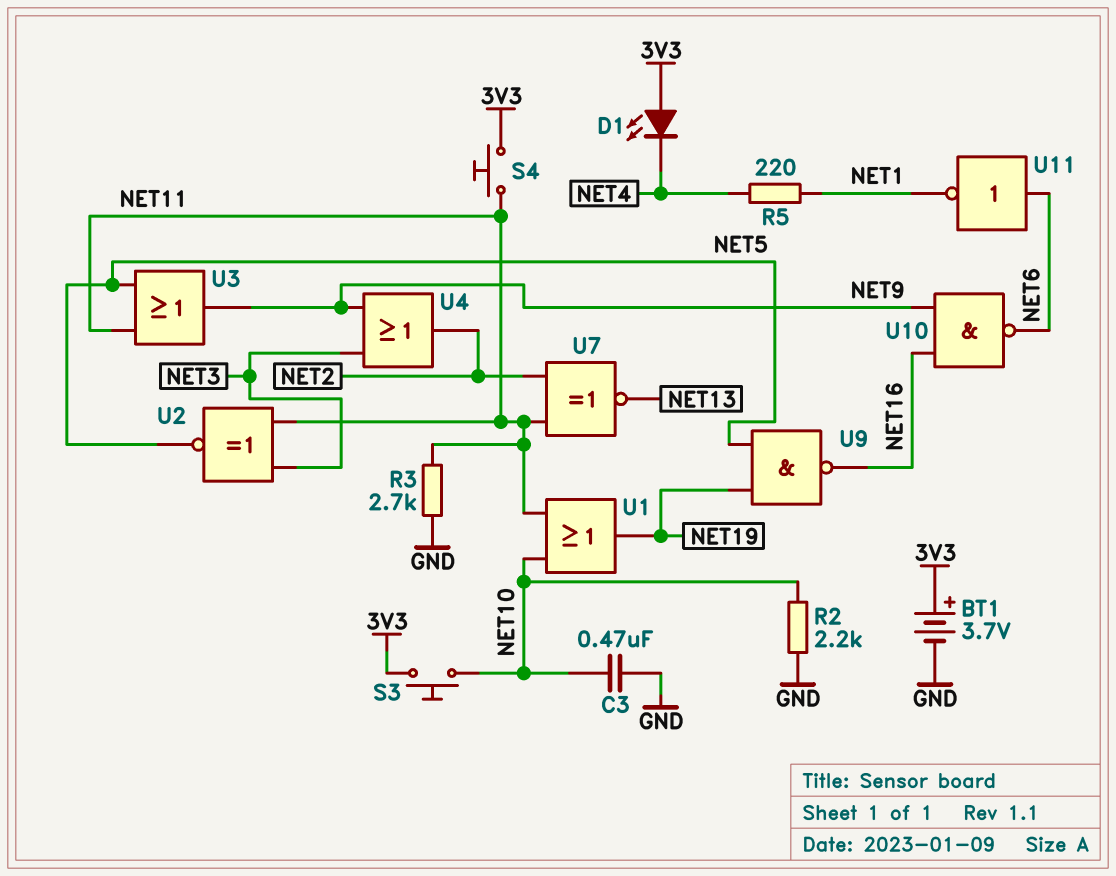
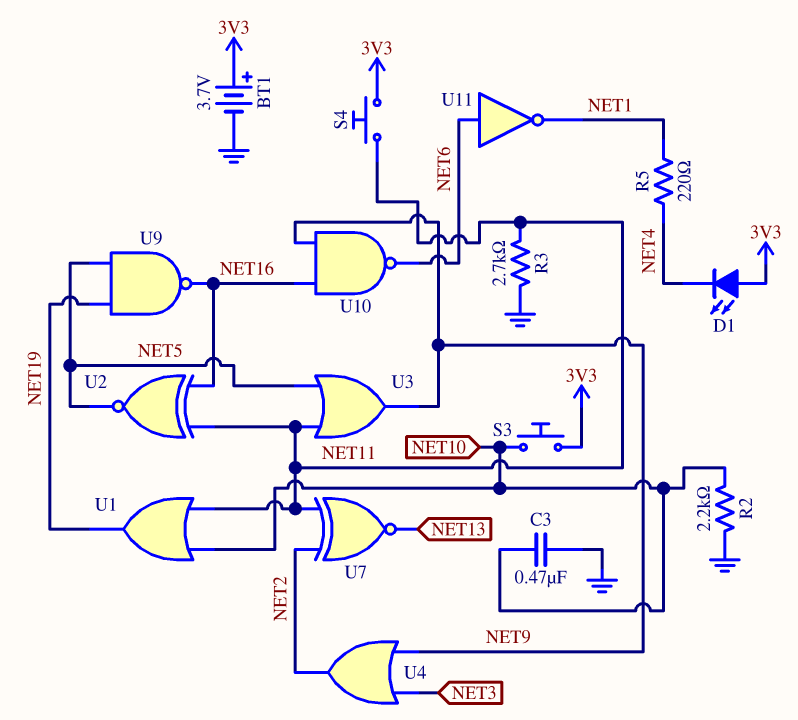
U2: XNOR (in NET3, in NET11, out NET5) -> XNOR (in NET11, in NET16, out NET5)

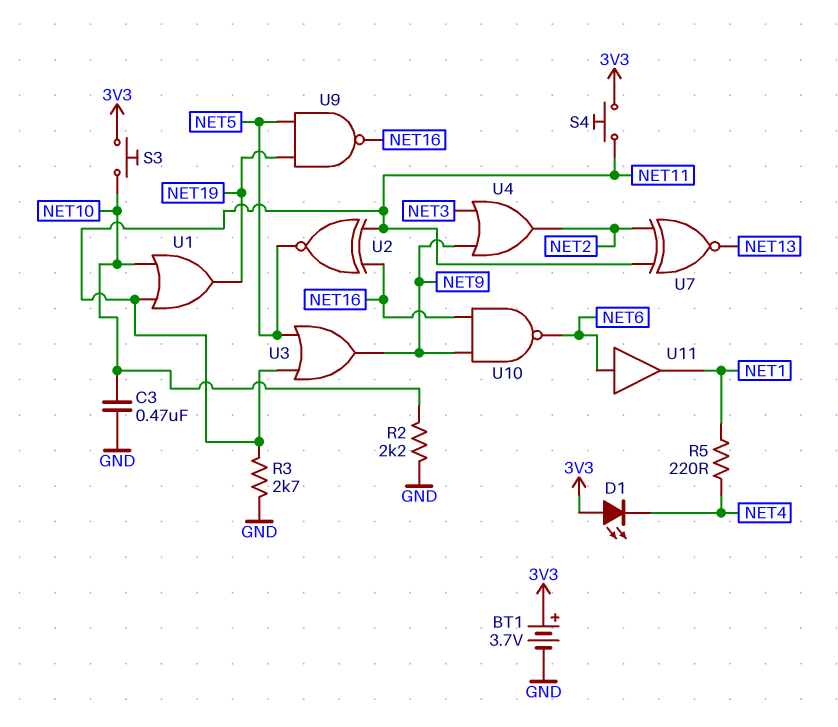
U11: NOT (in NET6, out NET1) -> buffer (in NET6, out NET1)

